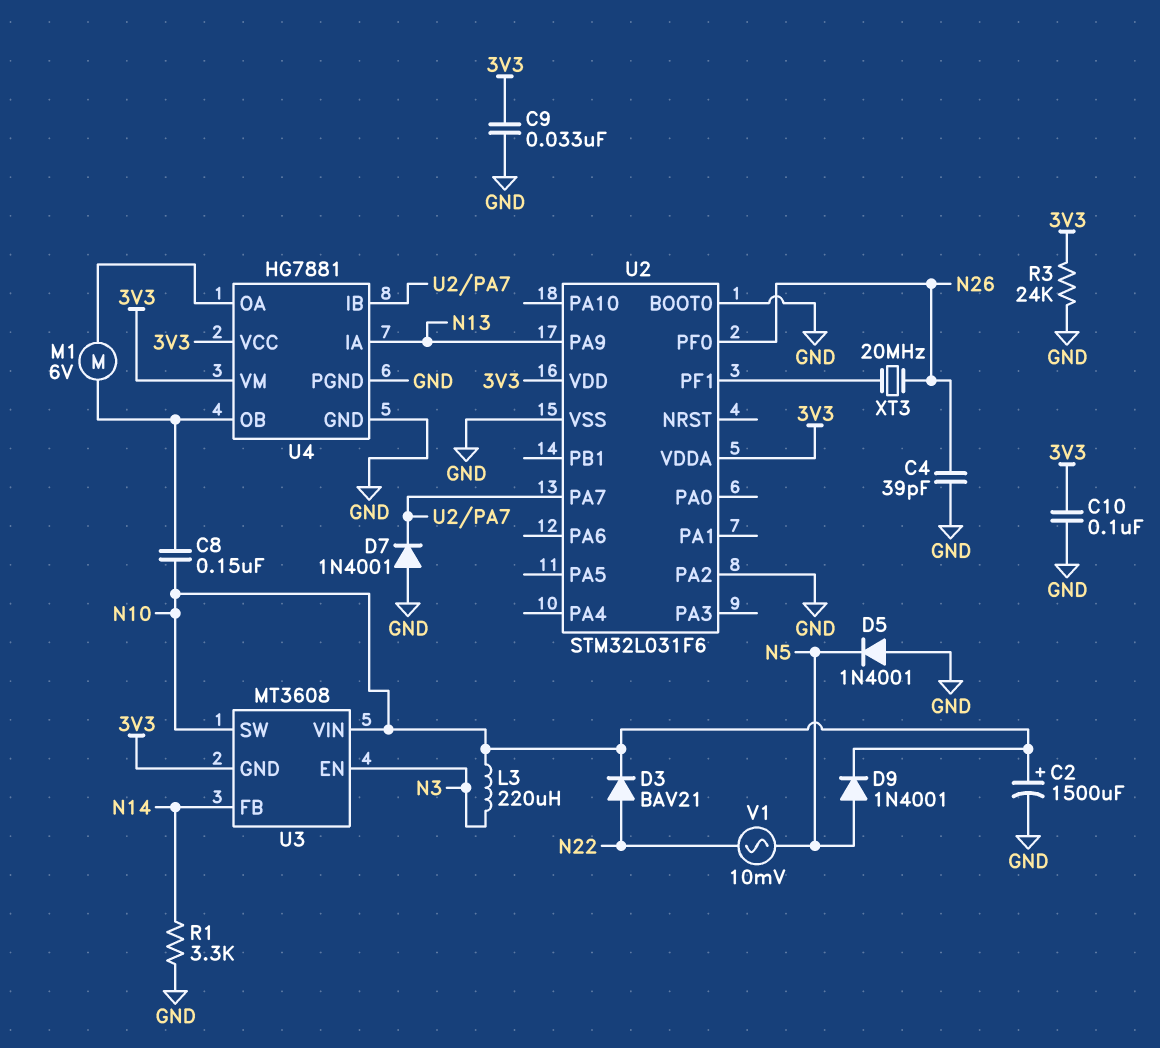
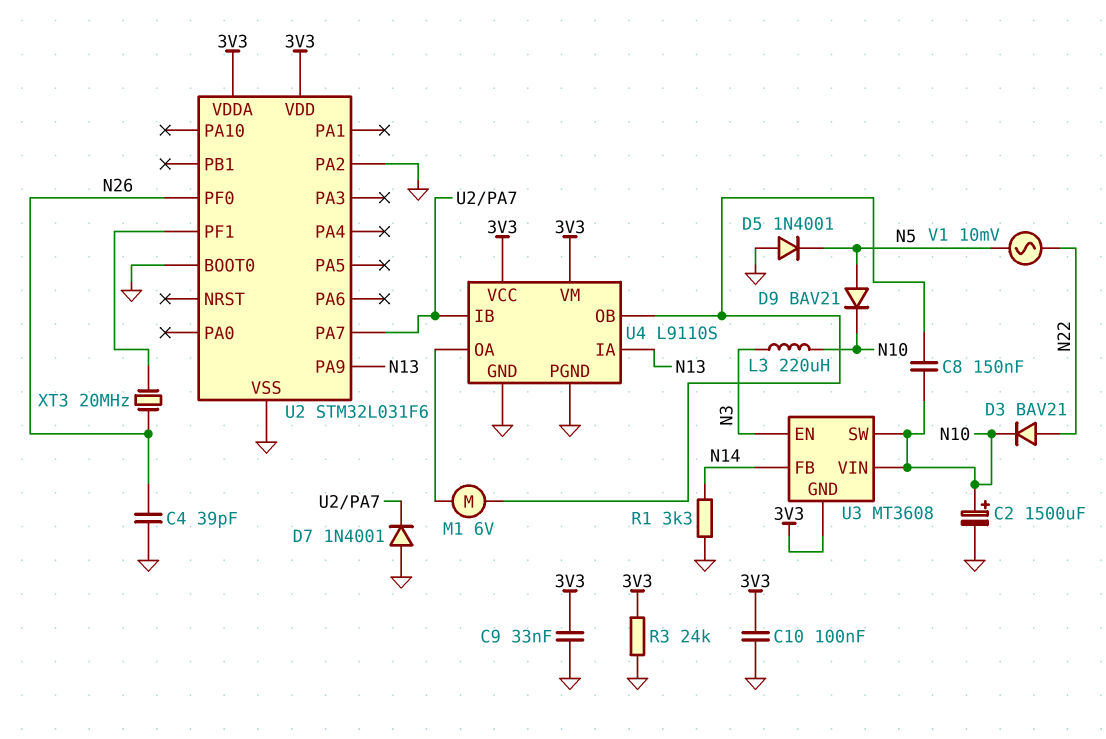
D9: diode 1N4001 (A N5, K N10) -> diode BAV21 (A N5, K N10)
U4: HG7881 -> L9110S

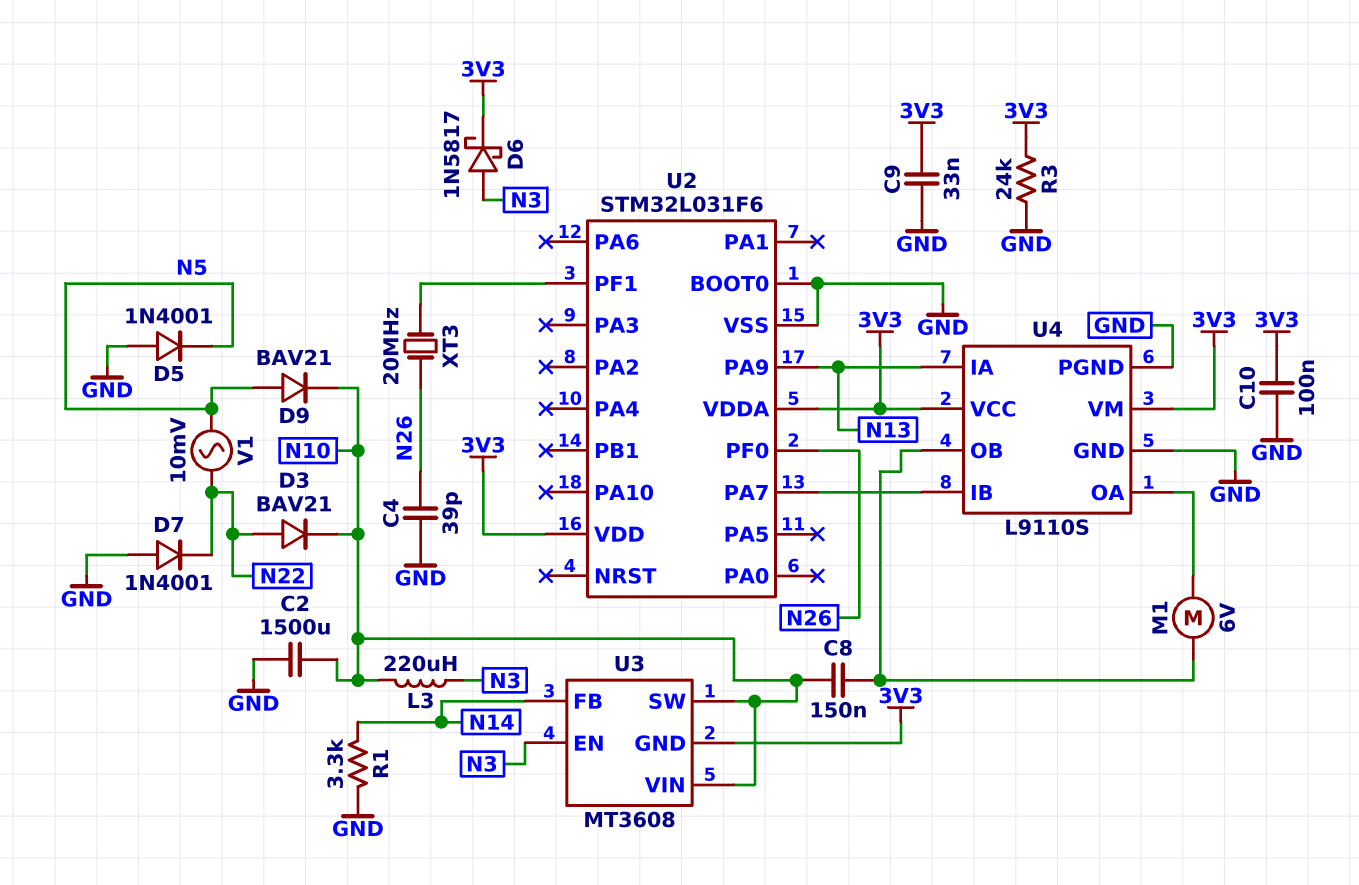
C2: 1500uF (plus N10, minus GND) -> 1500uF (GND, N10)
D6: none -> schottky 1N5817 (A N3, K 3V3)
D7: diode 1N4001 (A GND, K U2/PA7) -> diode 1N4001 (A GND, K N22)
U2 pin PA2: GND -> none

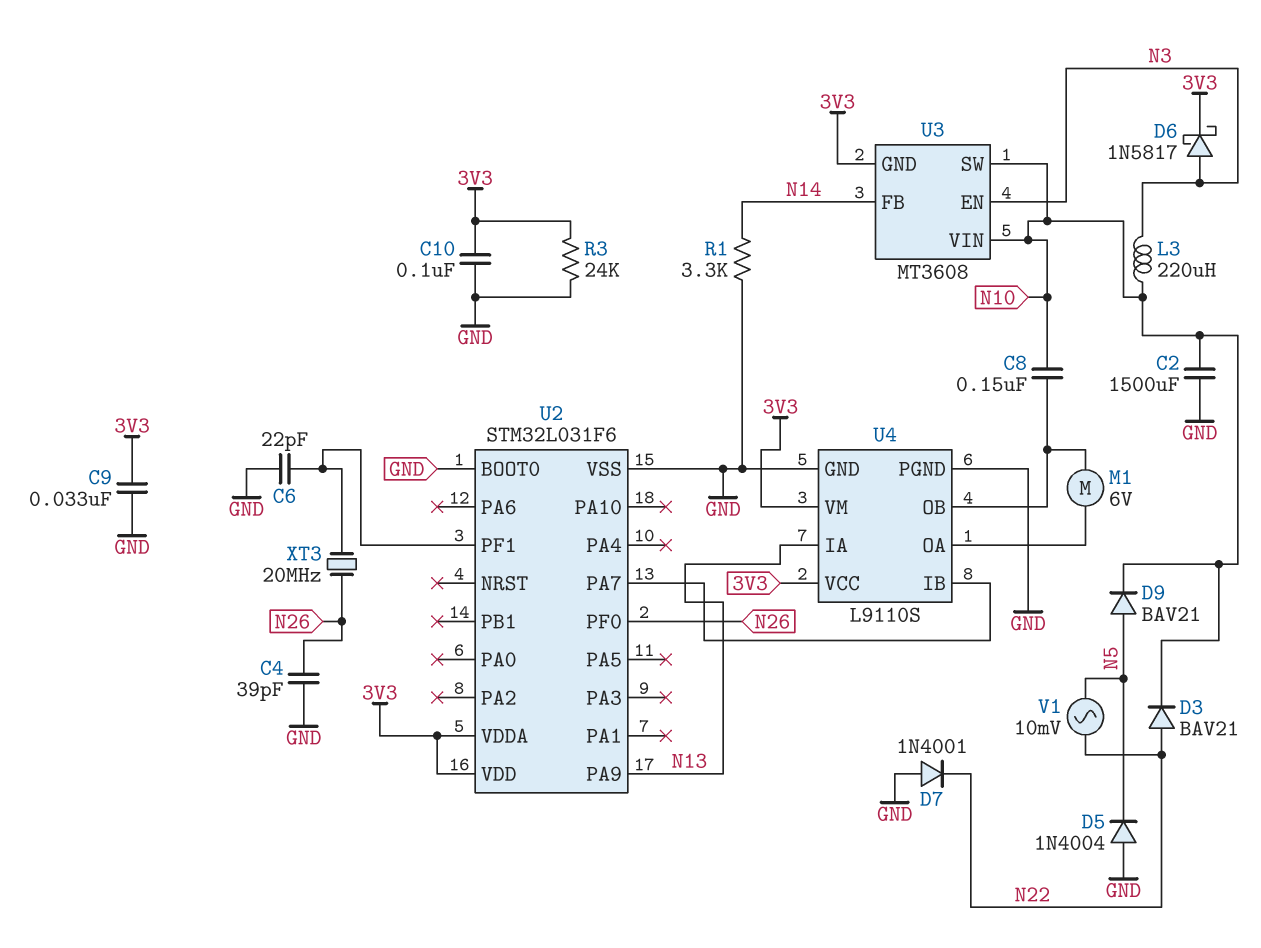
C6: none -> 22pF (GND, U2/PF1)
D5: diode 1N4001 (A GND, K N5) -> diode 1N4004 (A GND, K N5)

